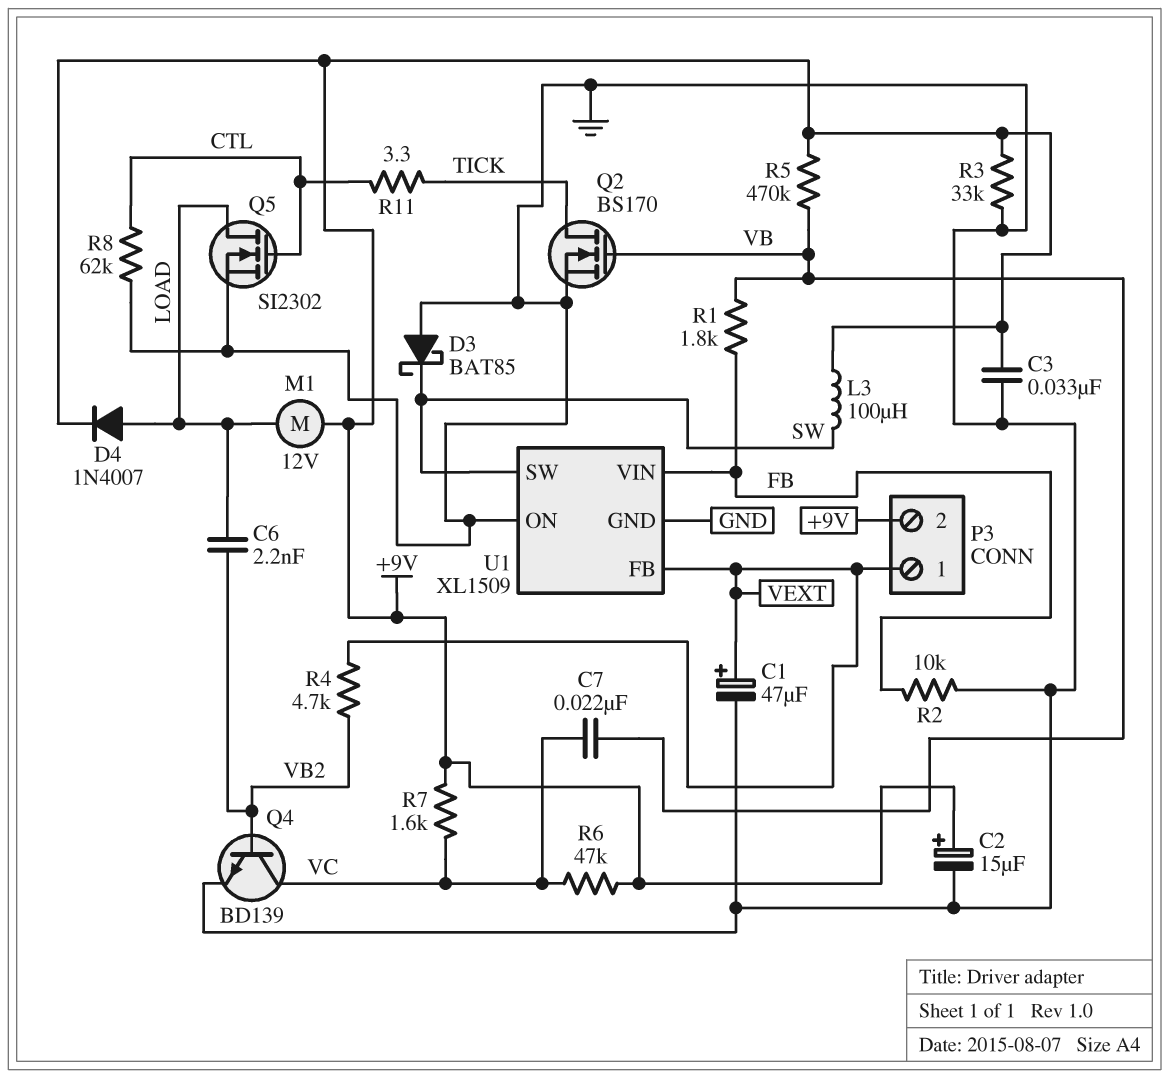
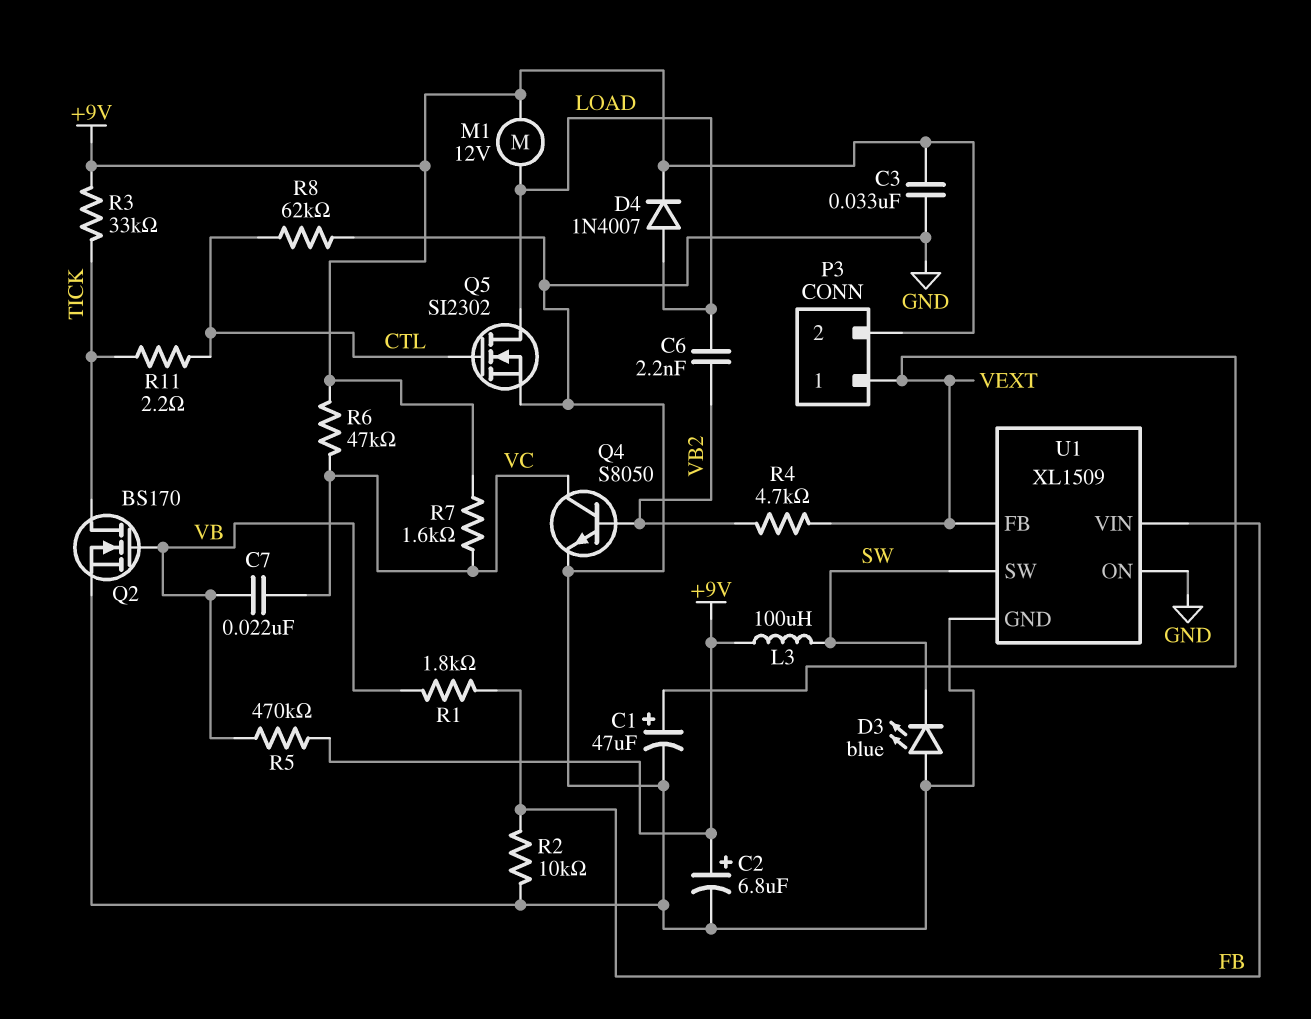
C2: 15uF (plus +9V, minus GND) -> 6.8uF (plus +9V, minus GND)
D3: schottky BAT85 (A GND, K SW) -> LED blue (A GND, K SW)
Q4: NPN BD139 (B VB2, C VC, E GND) -> NPN S8050 (B VB2, C VC, E GND)
R3: 33k (+9V, GND) -> 33k (+9V, TICK)
R11: 3.3 (CTL, TICK) -> 2.2 (CTL, TICK)

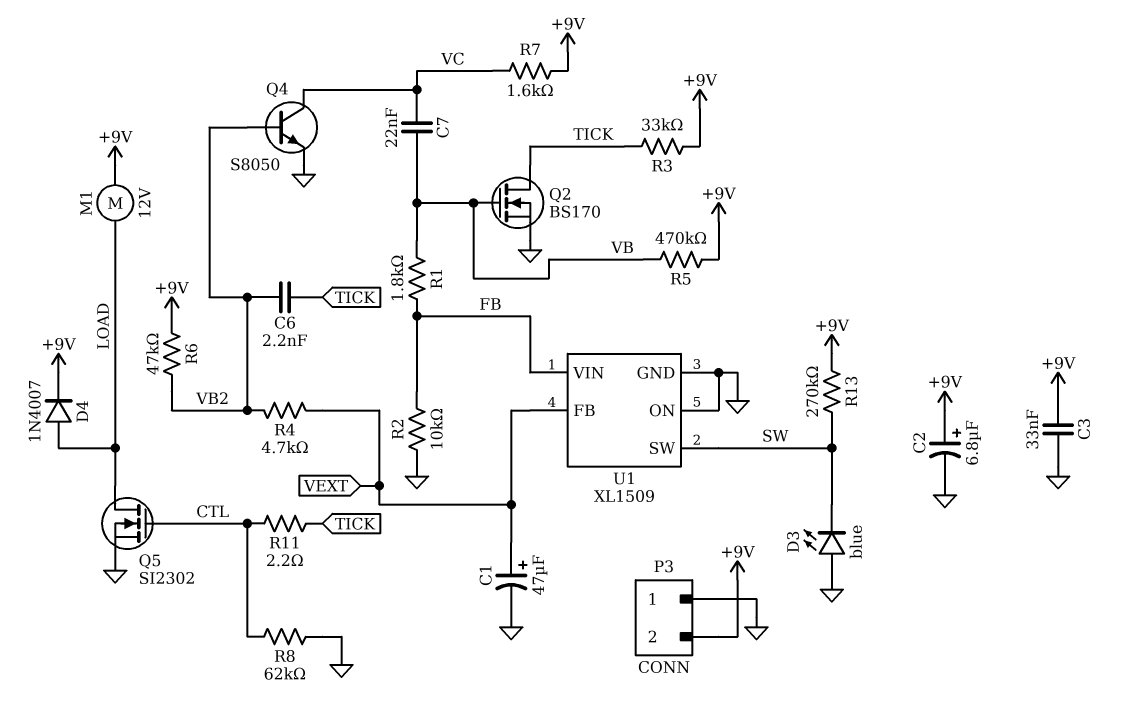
C6: 2.2nF (LOAD, VB2) -> 2.2nF (TICK, VB2)
L3: 100uH (+9V, SW) -> none
P3 pin 1: VEXT -> GND
R6: 47k (+9V, VC) -> 47k (+9V, VB2)
R13: none -> 270k (+9V, SW)

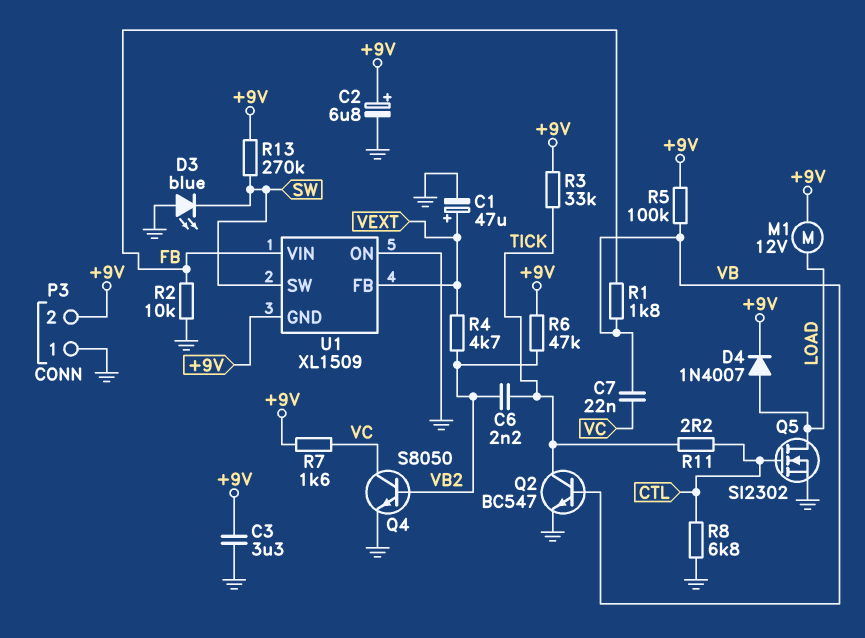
C3: 33nF (+9V, GND) -> 3.3uF (+9V, GND)
Q2: NMOS BS170 (G VB, D TICK, S GND) -> NPN BC547 (B VB, C TICK, E GND)
R5: 470k (+9V, VB) -> 100k (+9V, VB)
R8: 62k (CTL, GND) -> 6.8k (CTL, GND)
U1 pin GND: GND -> +9V

